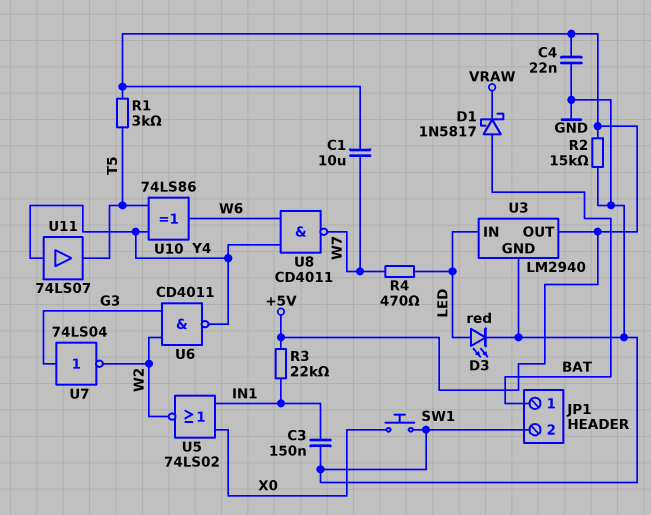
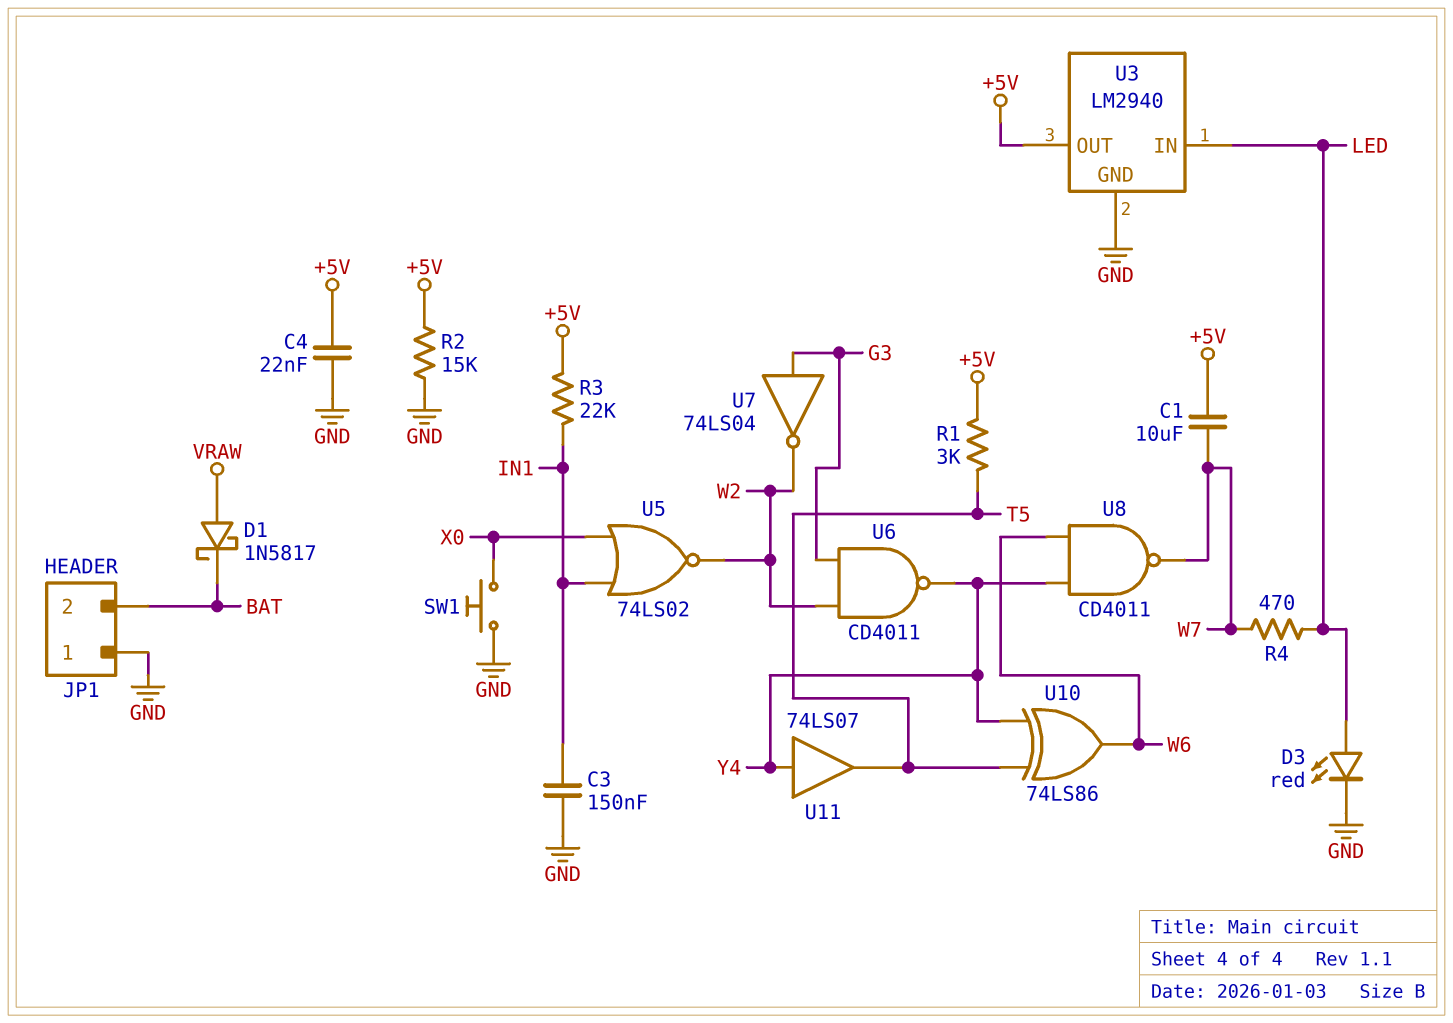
D1: schottky 1N5817 (A BAT, K VRAW) -> schottky 1N5817 (A VRAW, K BAT)
JP1 pin 1: BAT -> GND
JP1 pin 2: GND -> BAT

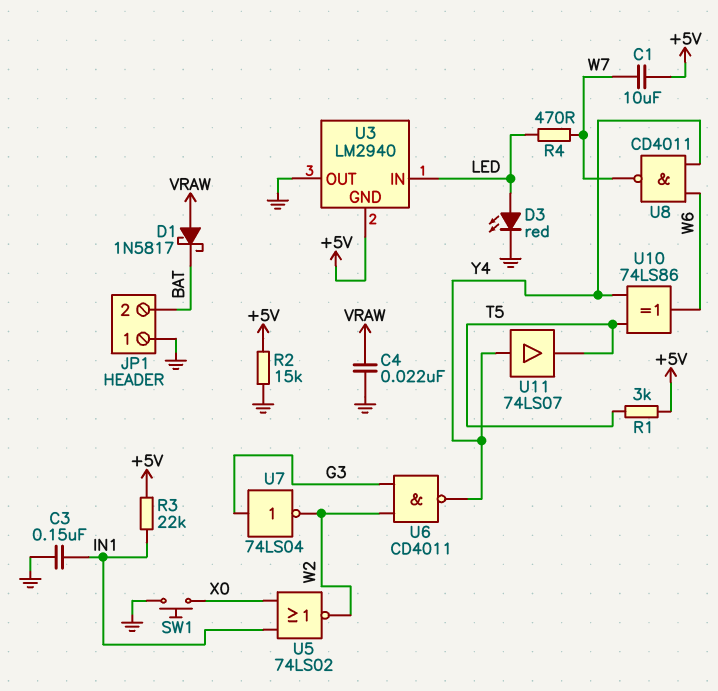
C4: 22nF (+5V, GND) -> 22nF (GND, VRAW)
U3 pin GND: GND -> +5V
U3 pin OUT: +5V -> GND

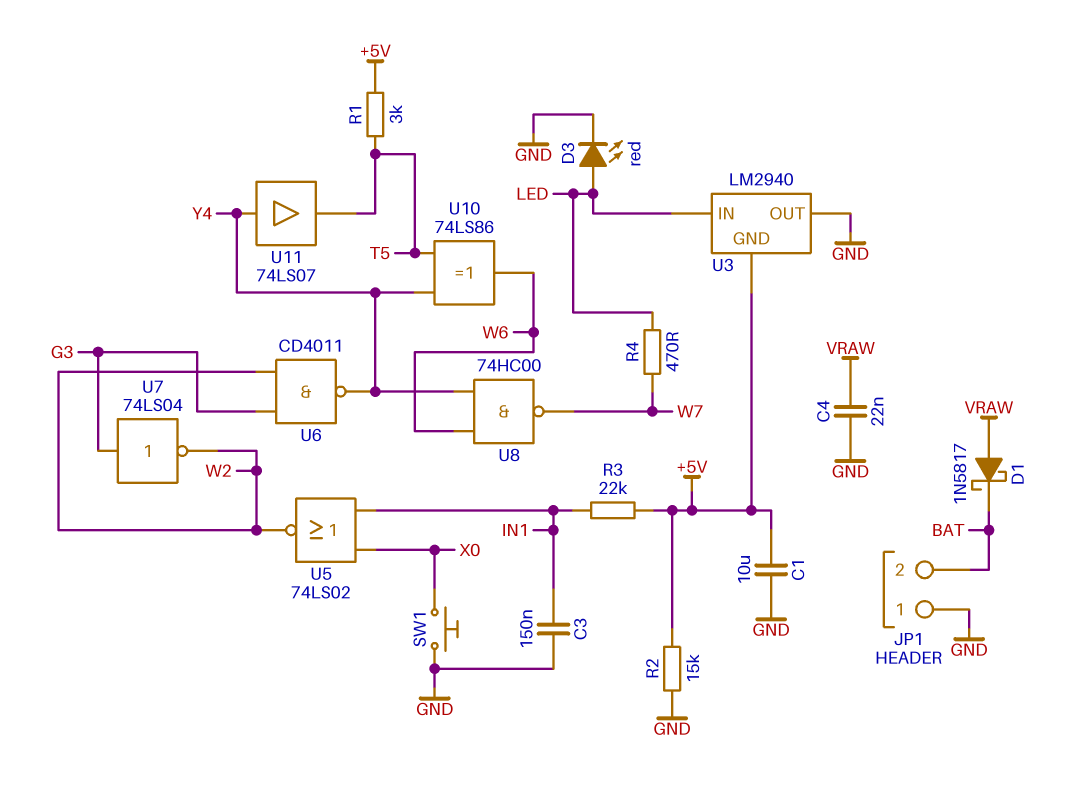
C1: 10uF (+5V, W7) -> 10uF (+5V, GND)
U8: NAND CD4011 (in W6, in Y4, out W7) -> NAND 74HC00 (in W6, in Y4, out W7)

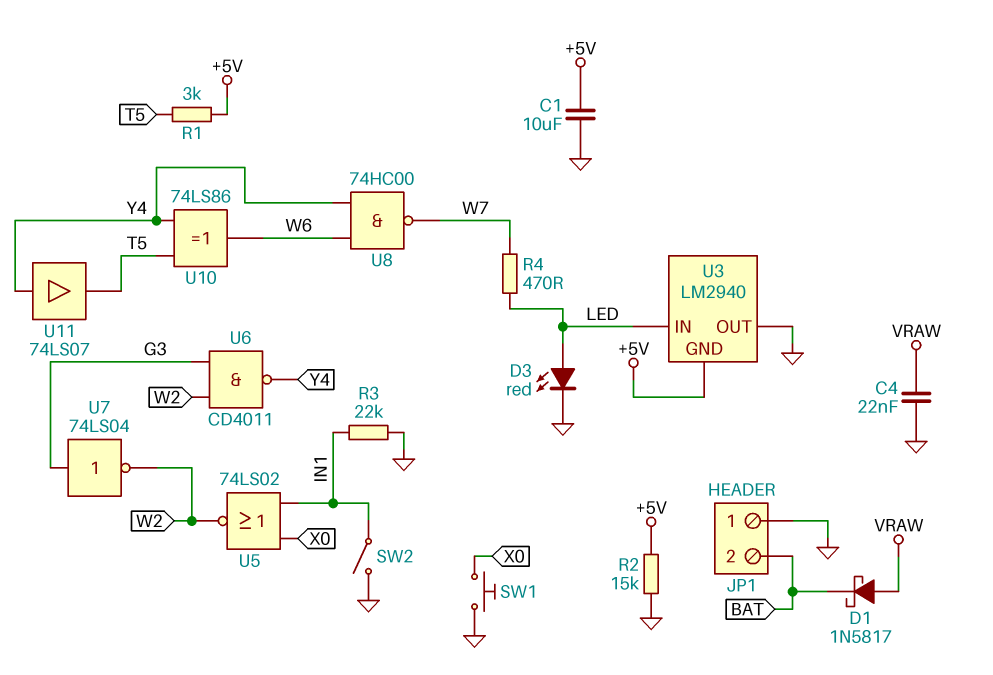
C3: 150nF (GND, IN1) -> none
R3: 22k (+5V, IN1) -> 22k (GND, IN1)
SW2: none -> switch (GND, IN1)

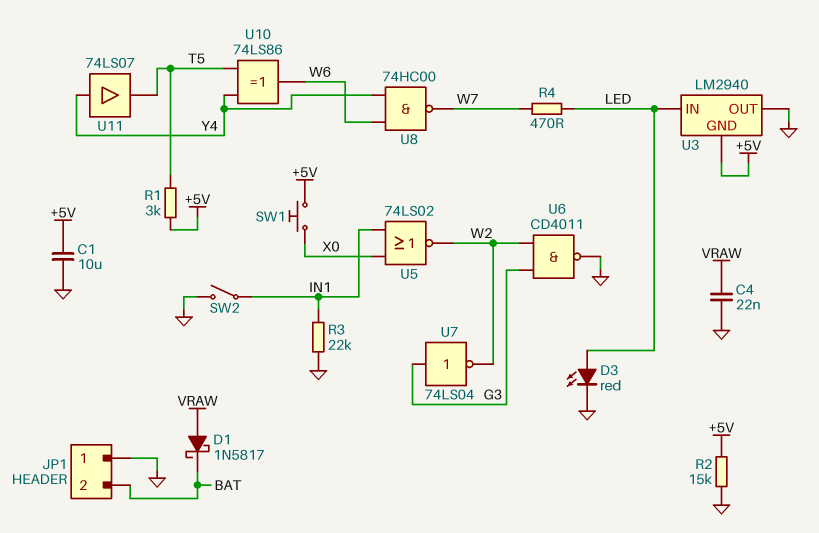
SW1: button (GND, X0) -> button (+5V, X0)
U6: NAND CD4011 (in G3, in W2, out Y4) -> NAND CD4011 (in G3, in W2, out GND)

